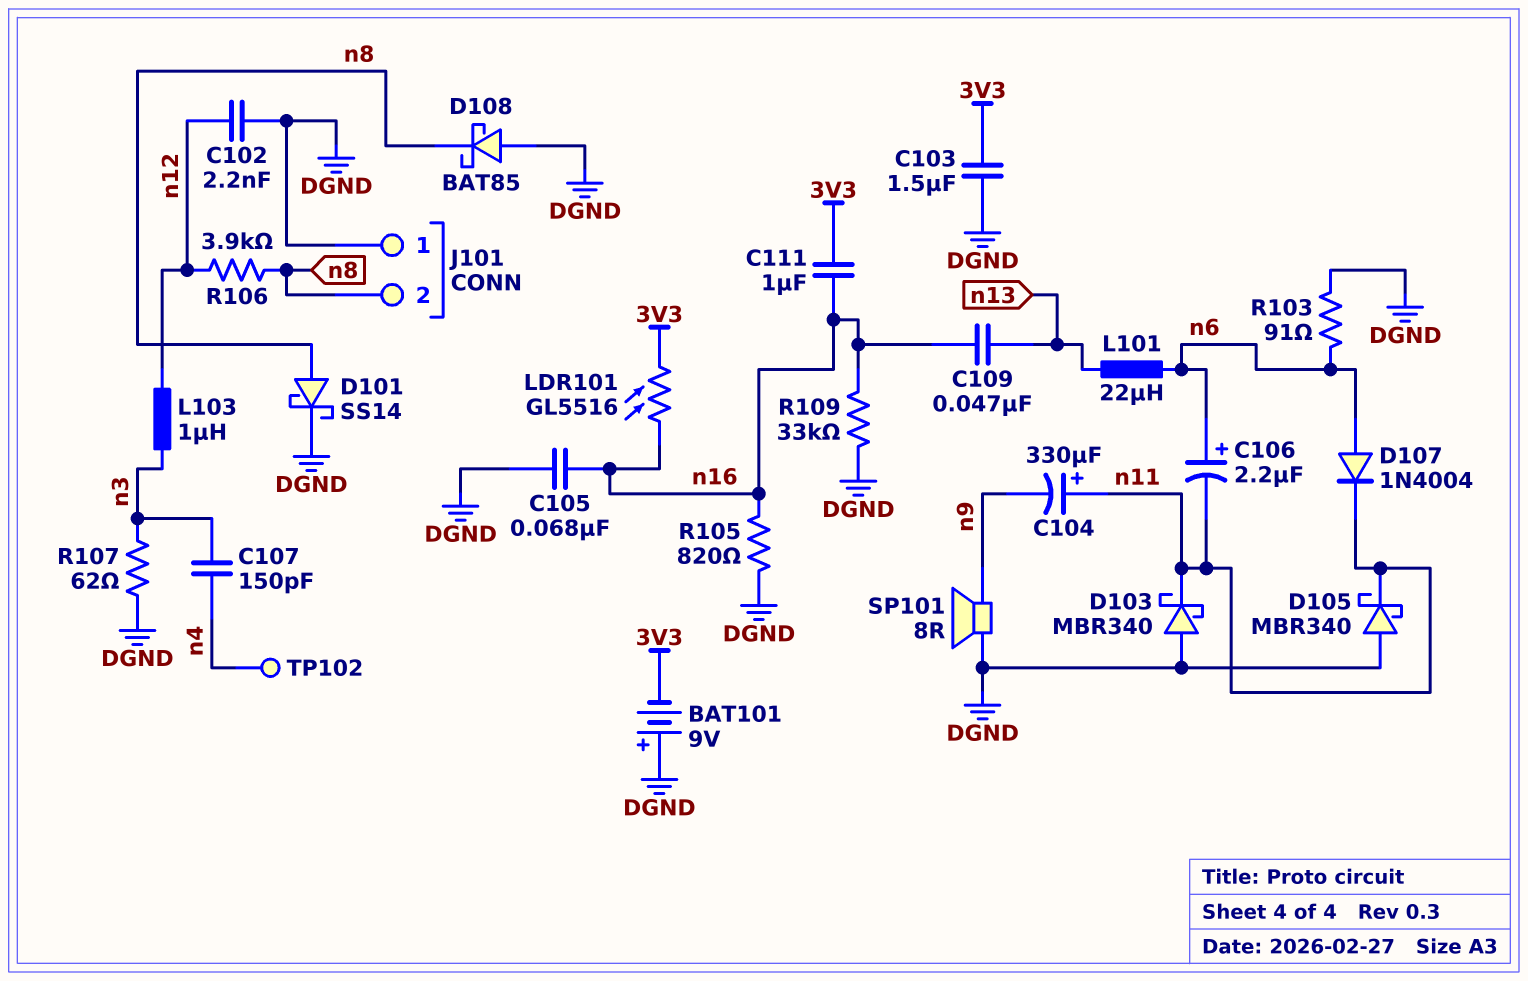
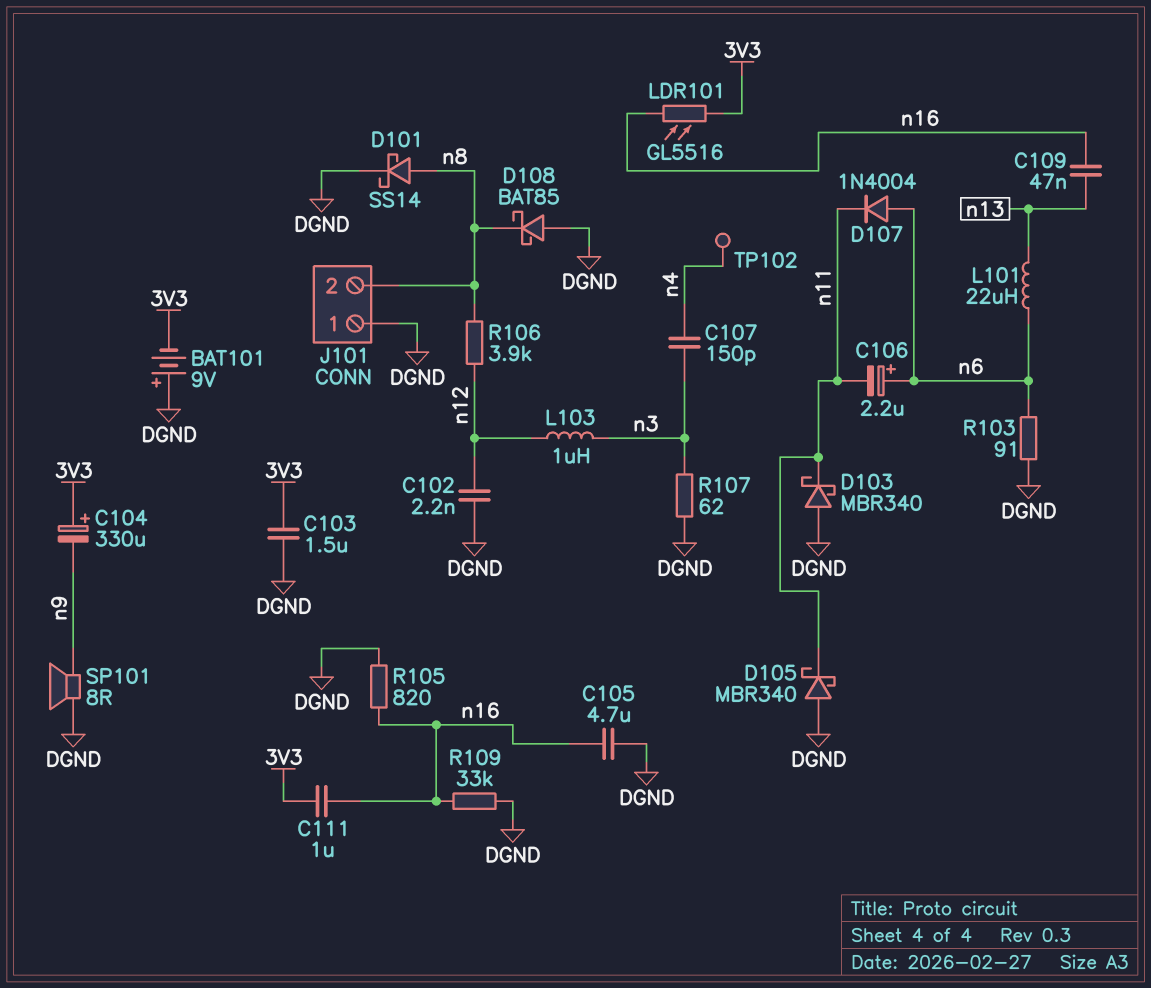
C104: 330uF (plus n11, minus n9) -> 330uF (plus 3V3, minus n9)
C105: 68nF (DGND, n16) -> 4.7uF (DGND, n16)

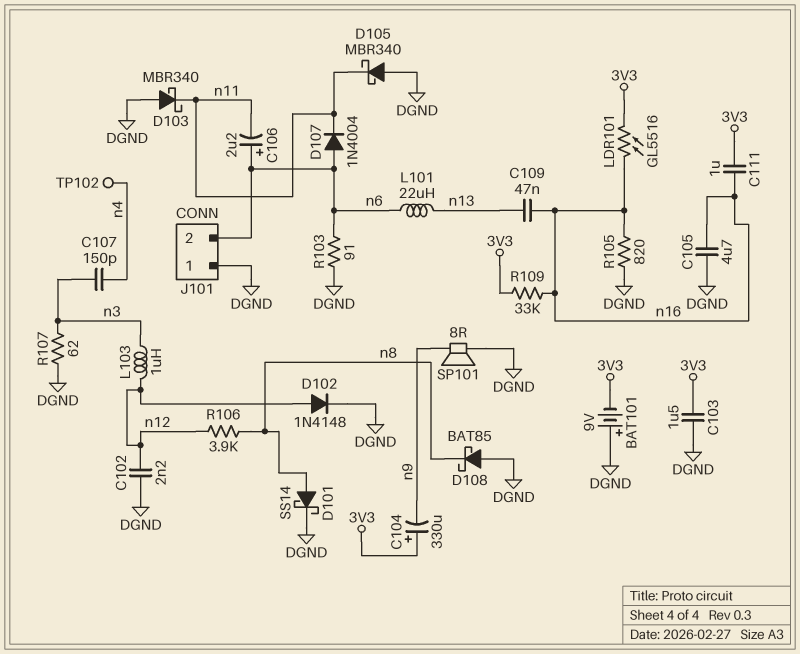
D102: none -> diode 1N4148 (A n12, K DGND)
J101 pin 2: n8 -> n6
R109: 33k (DGND, n16) -> 33k (3V3, n16)

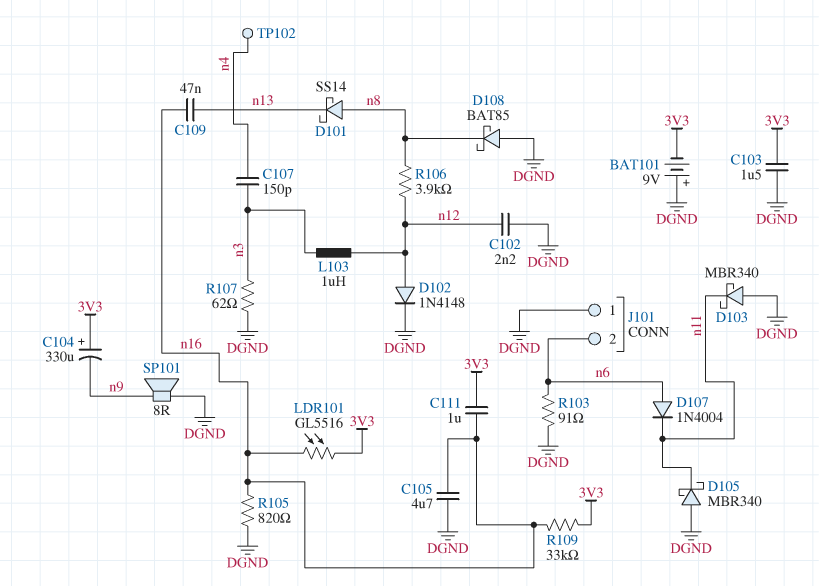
C106: 2.2uF (plus n6, minus n11) -> none
D101: schottky SS14 (A n8, K DGND) -> schottky SS14 (A n8, K n13)
L101: 22uH (n6, n13) -> none

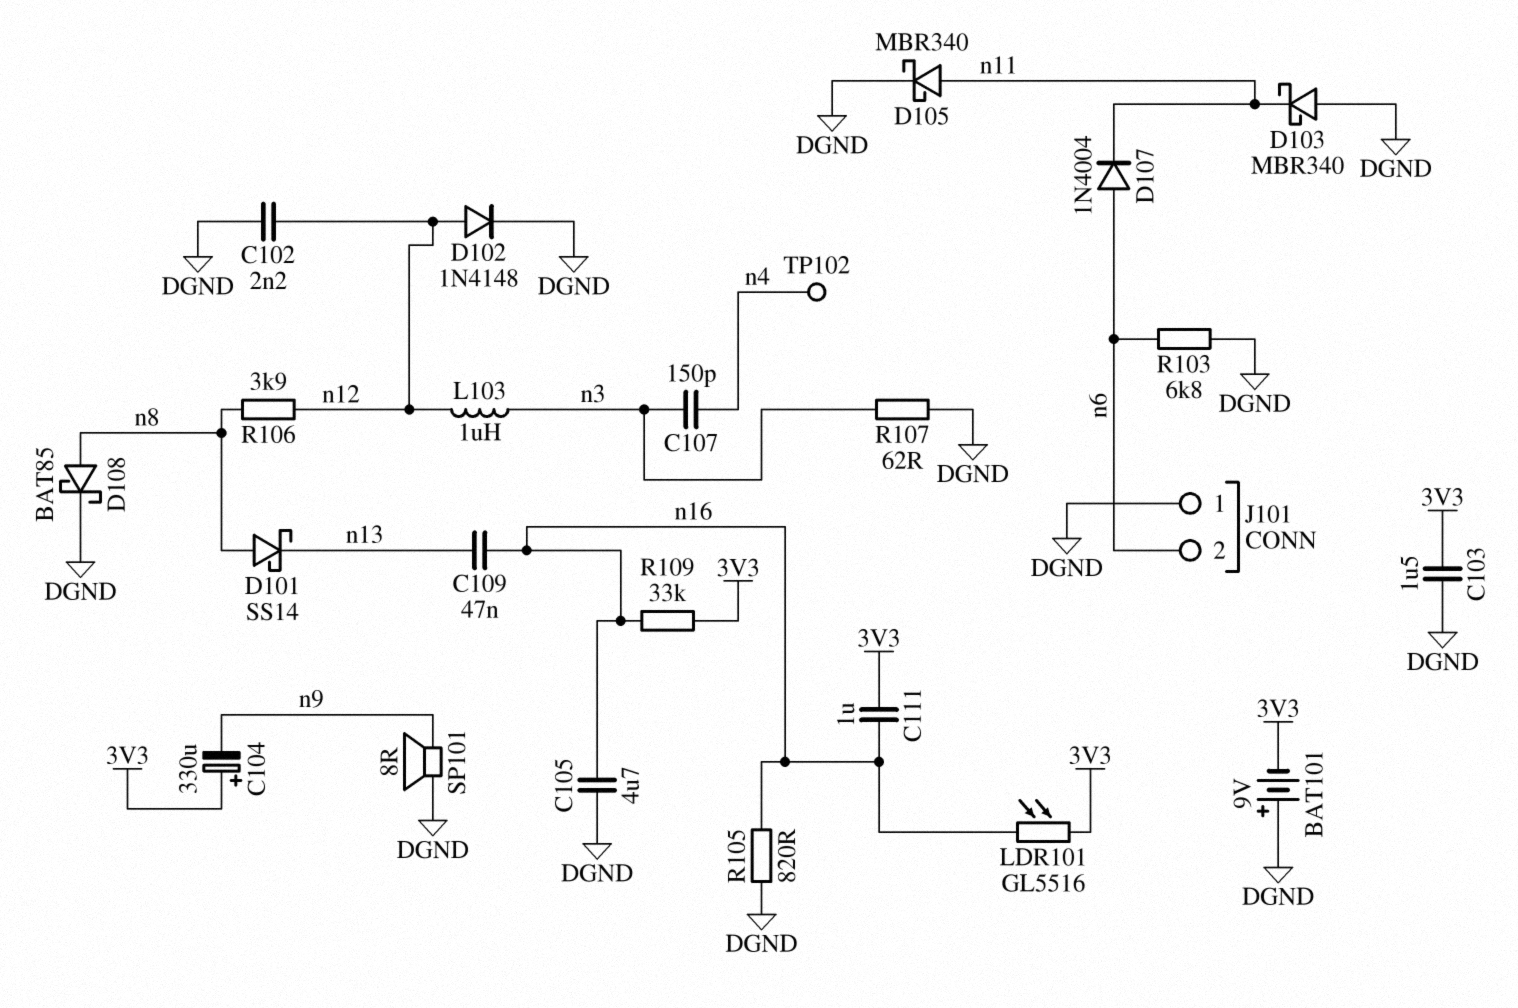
D105: schottky MBR340 (A DGND, K n11) -> schottky MBR340 (A n11, K DGND)
D108: schottky BAT85 (A DGND, K n8) -> schottky BAT85 (A n8, K DGND)
R103: 91 (DGND, n6) -> 6.8k (DGND, n6)

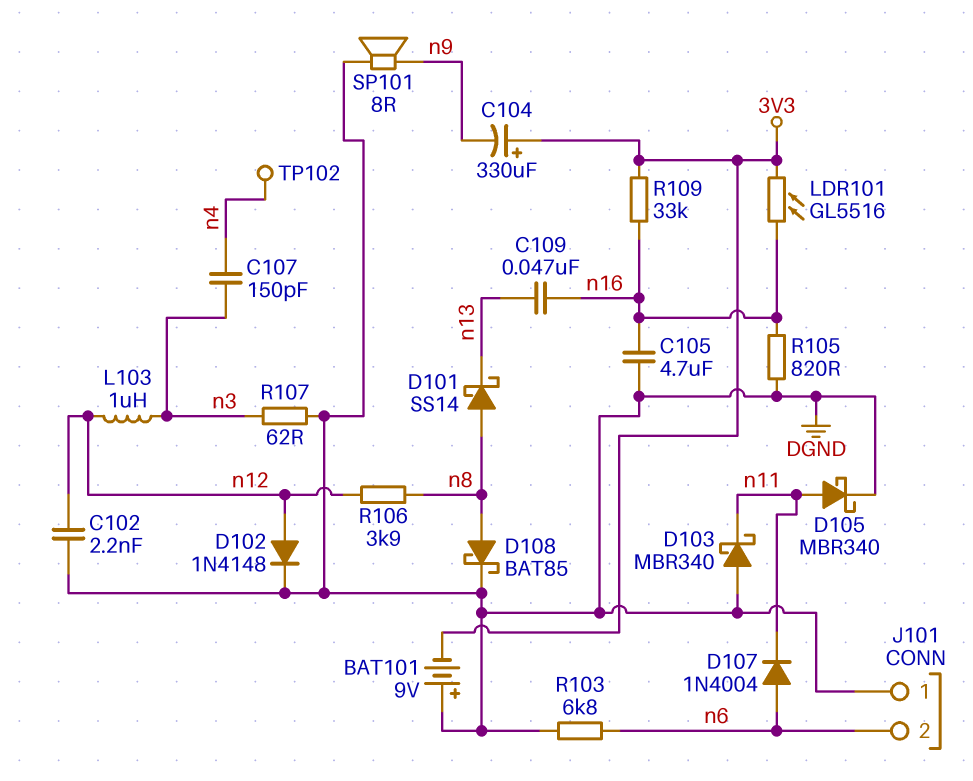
C103: 1.5uF (3V3, DGND) -> none
C111: 1uF (3V3, n16) -> none

